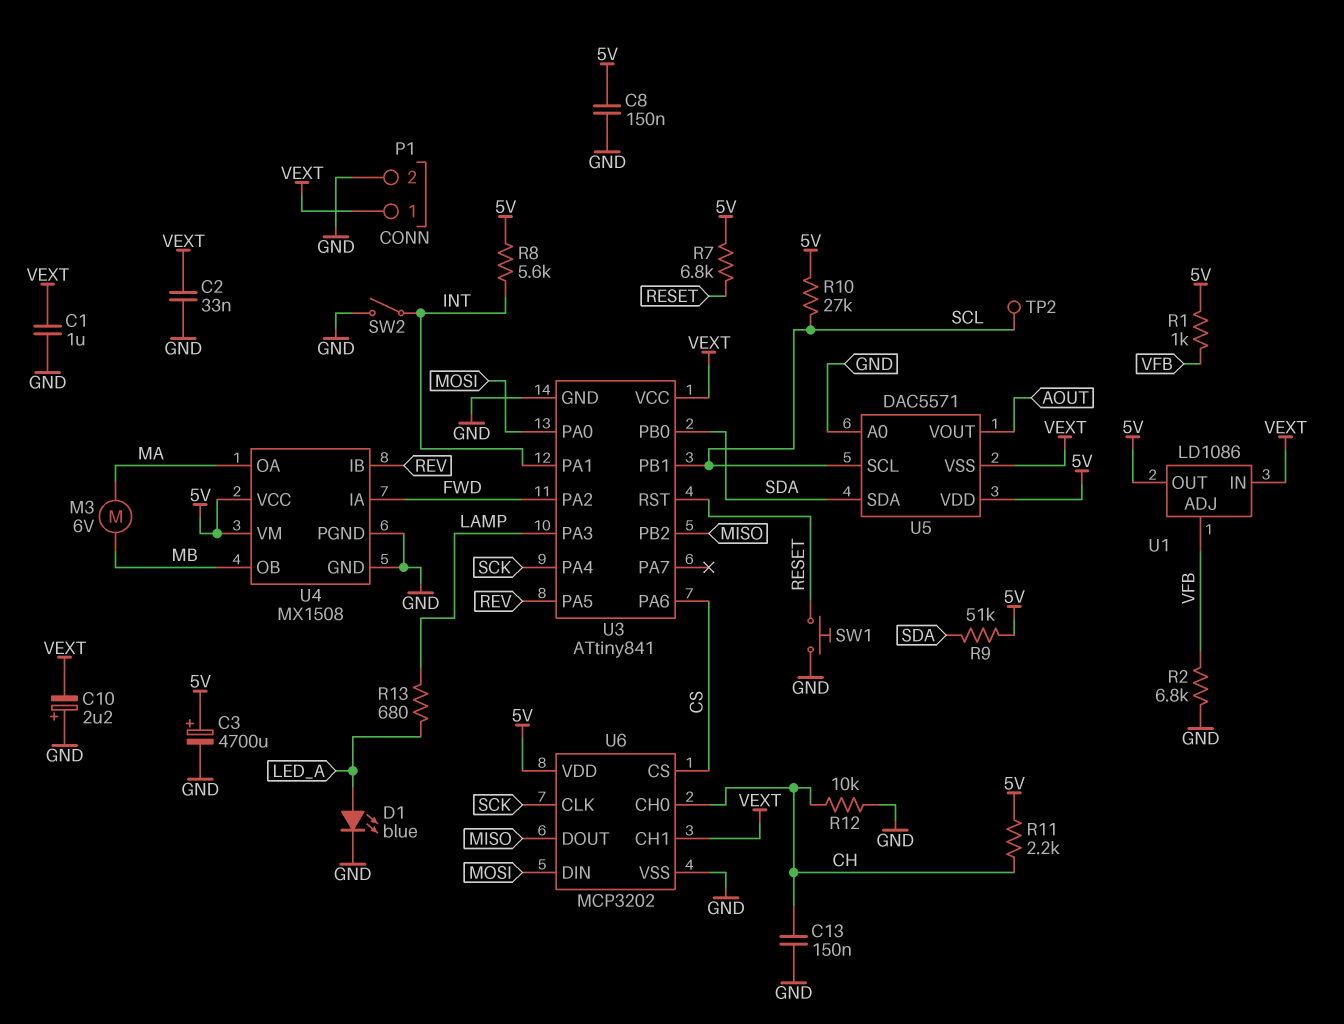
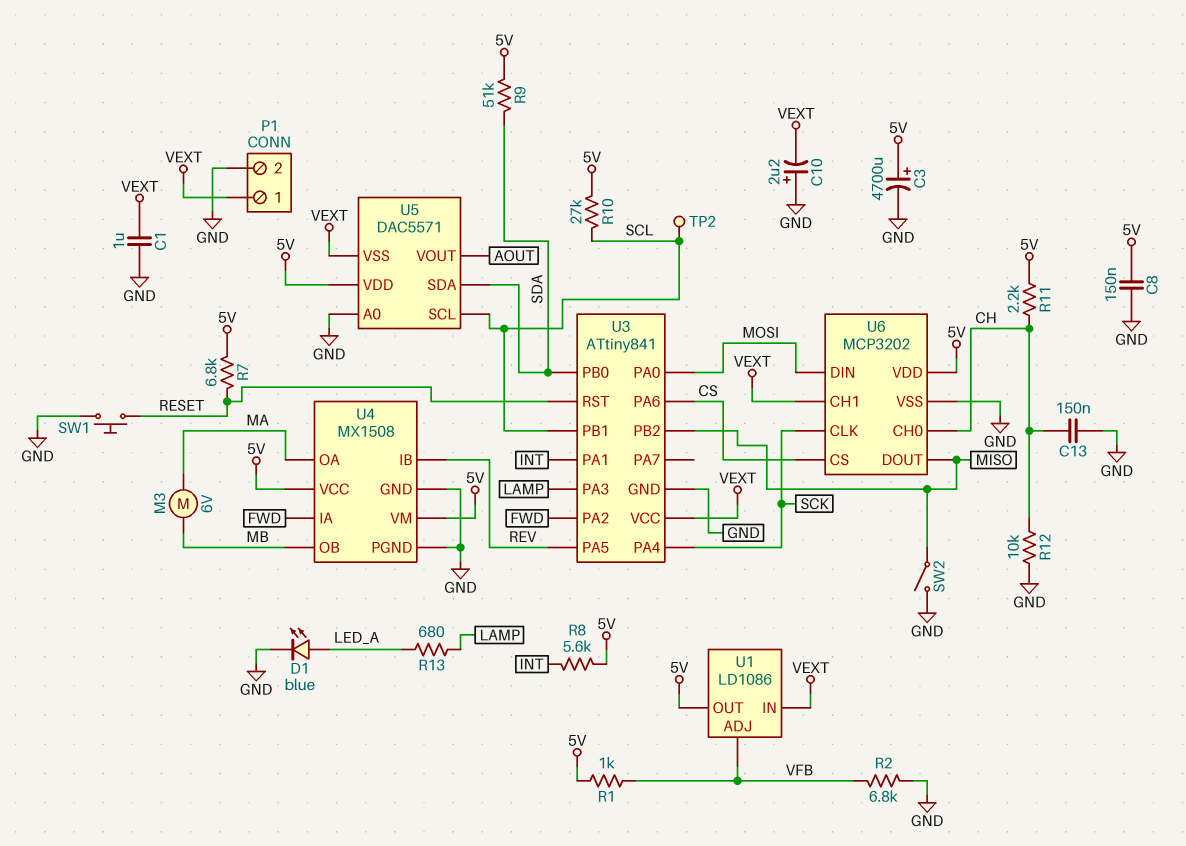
C2: 33nF (GND, VEXT) -> none
SW2: switch (GND, INT) -> switch (GND, MISO)

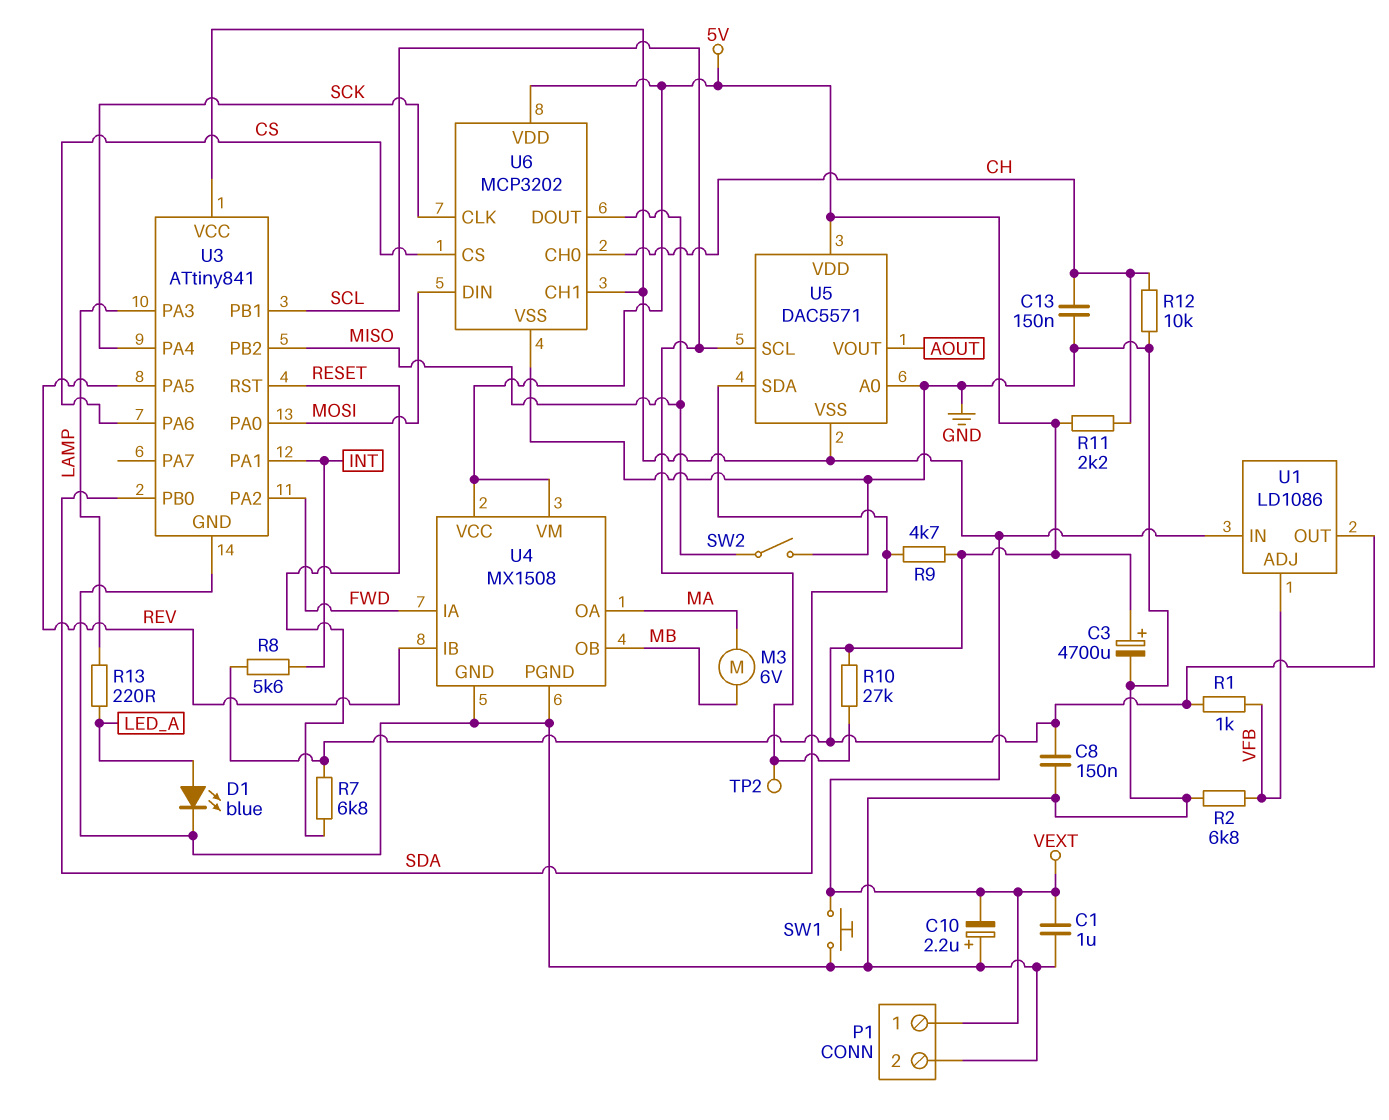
R9: 51k (5V, SDA) -> 4.7k (5V, SDA)
R13: 680 (LAMP, LED_A) -> 220 (LAMP, LED_A)
SW1: button (GND, RESET) -> button (GND, VEXT)

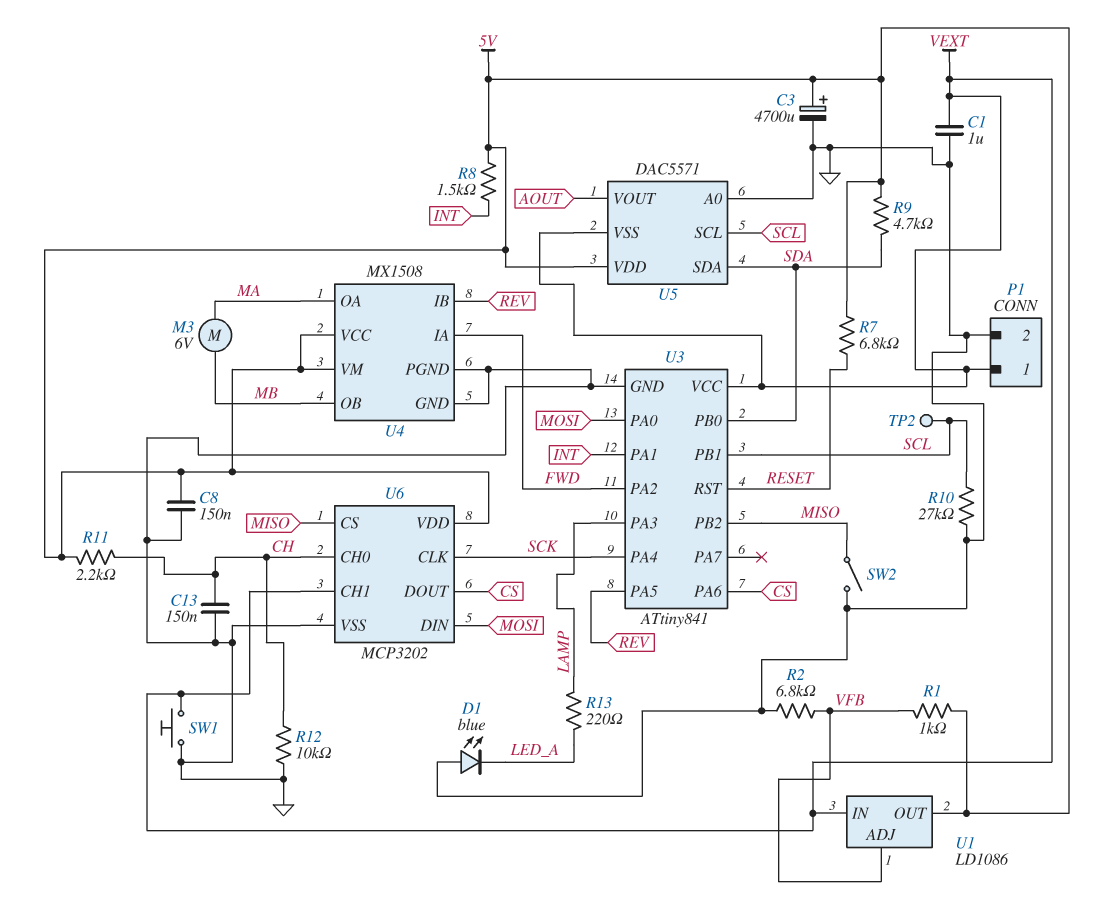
C10: 2.2uF (plus GND, minus VEXT) -> none
D1: LED blue (A LED_A, K GND) -> LED blue (A GND, K LED_A)
R8: 5.6k (5V, INT) -> 1.5k (5V, INT)
R10: 27k (5V, SCL) -> 27k (GND, SCL)
U6 pin CS: CS -> MISO
U6 pin DOUT: MISO -> CS

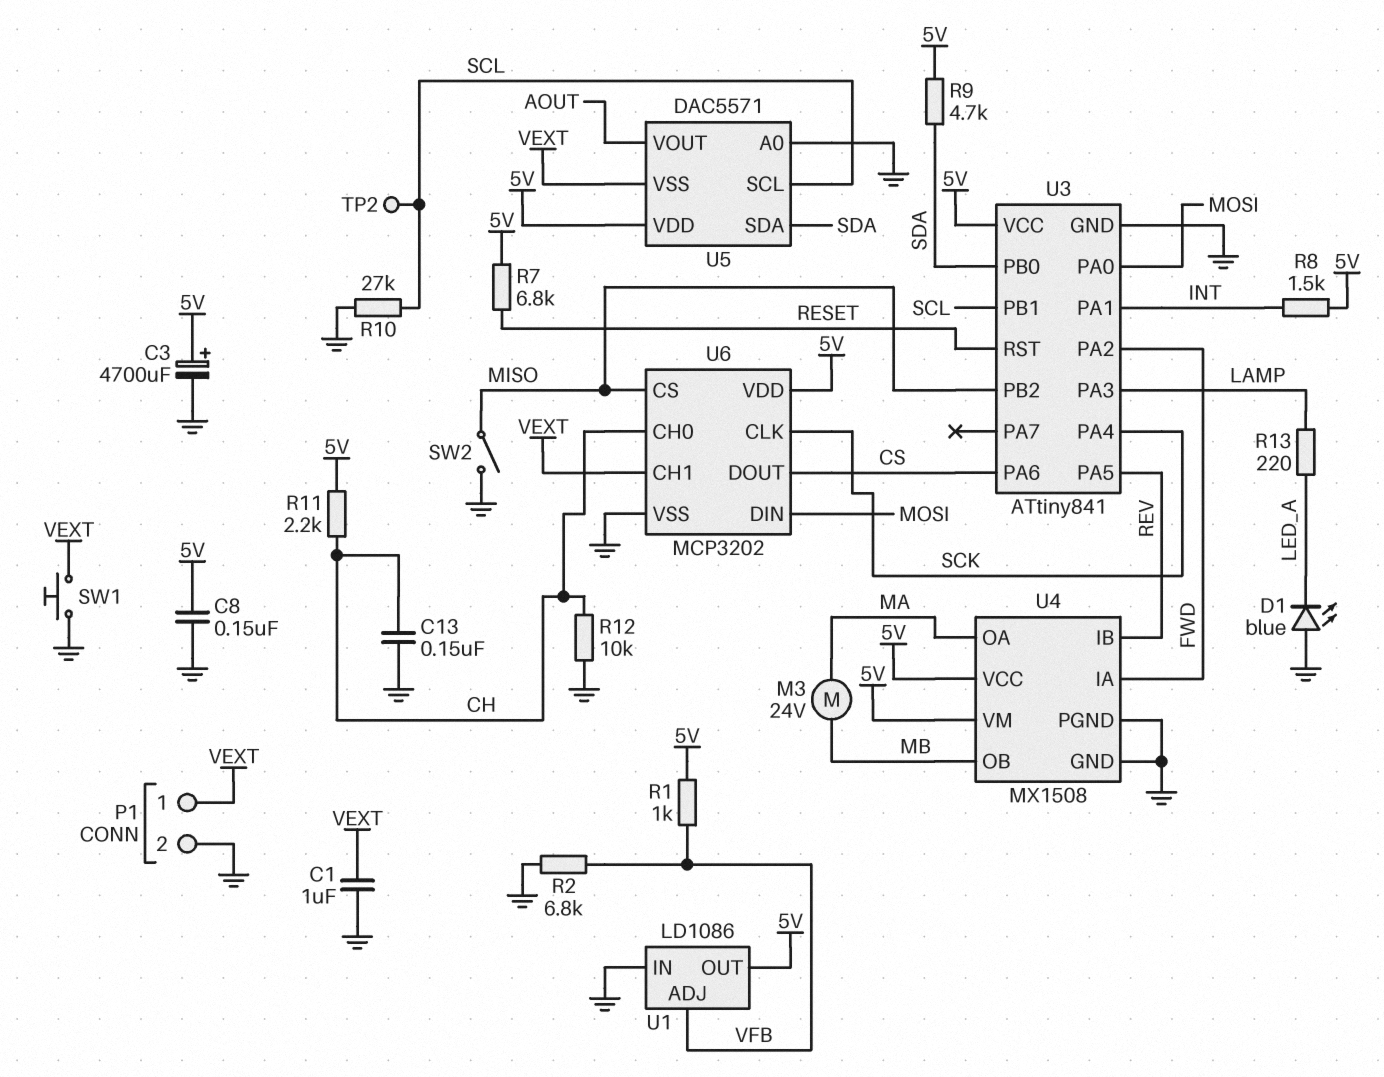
M3: motor 6V (MA, MB) -> motor 24V (MA, MB)
U1 pin IN: VEXT -> GND
U3 pin VCC: VEXT -> 5V

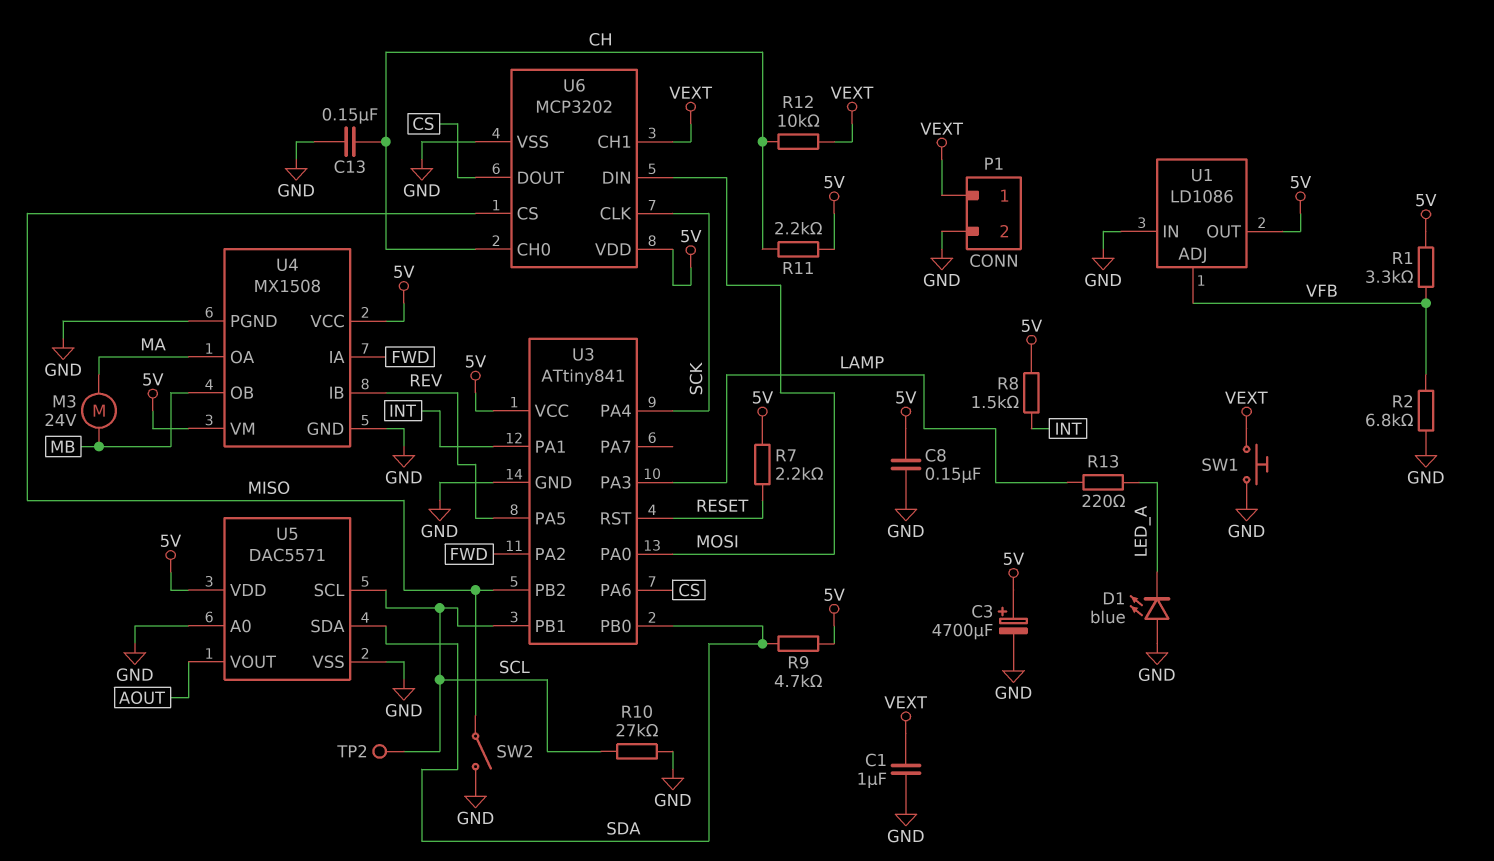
R1: 1k (5V, VFB) -> 3.3k (5V, VFB)
R7: 6.8k (5V, RESET) -> 2.2k (5V, RESET)
R12: 10k (CH, GND) -> 10k (CH, VEXT)
U5 pin VSS: VEXT -> GND

